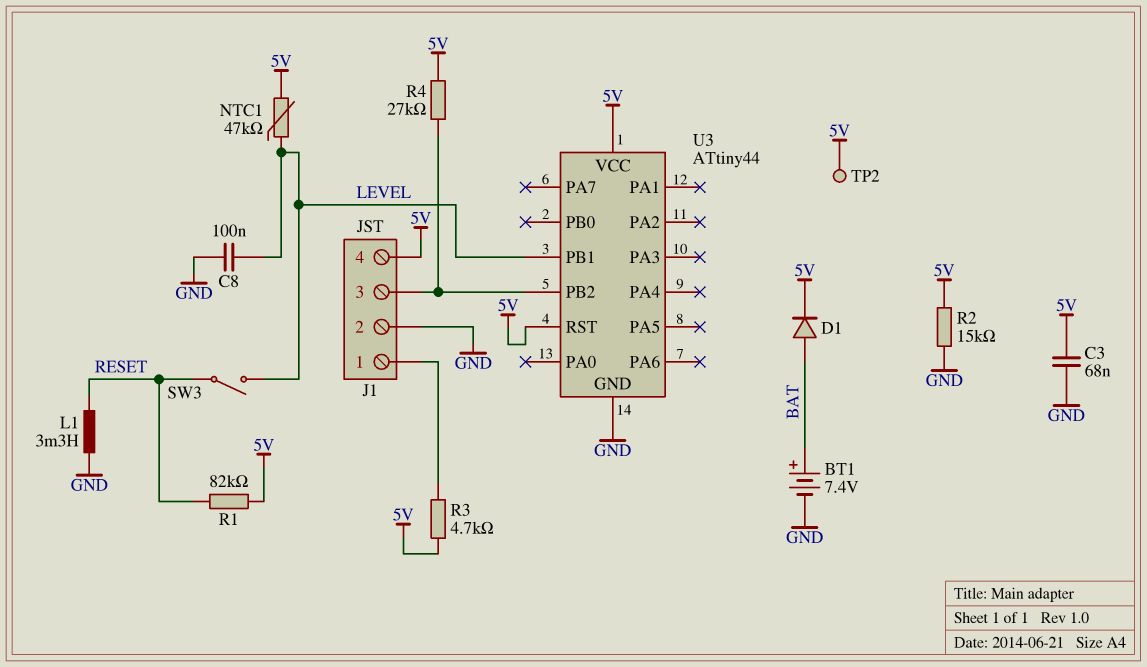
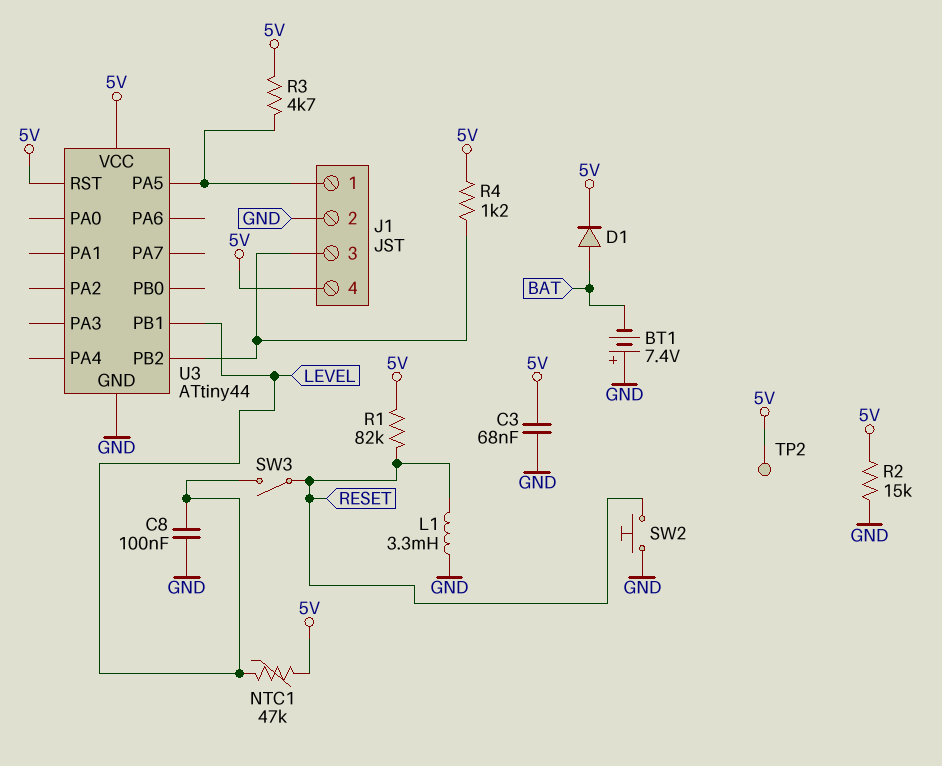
BT1: 7.4V (plus BAT, minus GND) -> 7.4V (plus GND, minus BAT)
R4: 27k (5V, J1/3) -> 1.2k (5V, J1/3)
SW2: none -> button (GND, RESET)
U3 pin PA5: none -> J1/1

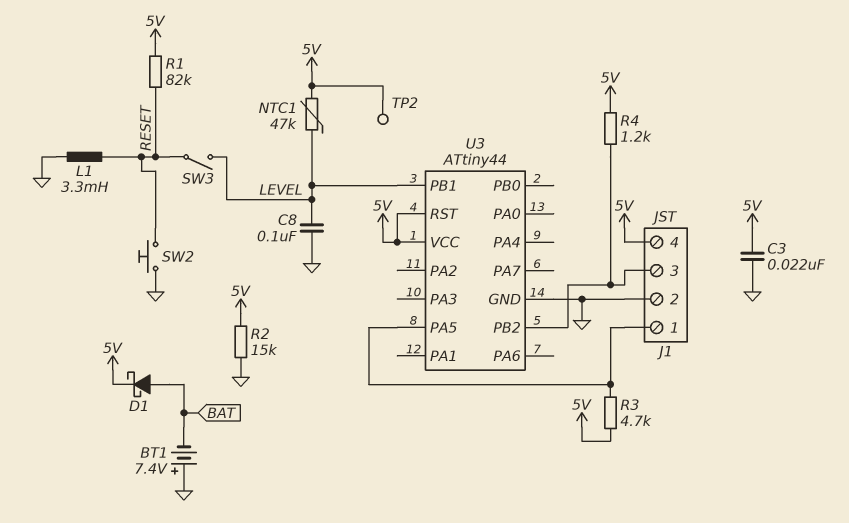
C3: 68nF (5V, GND) -> 22nF (5V, GND)
D1: diode (A BAT, K 5V) -> schottky (A BAT, K 5V)

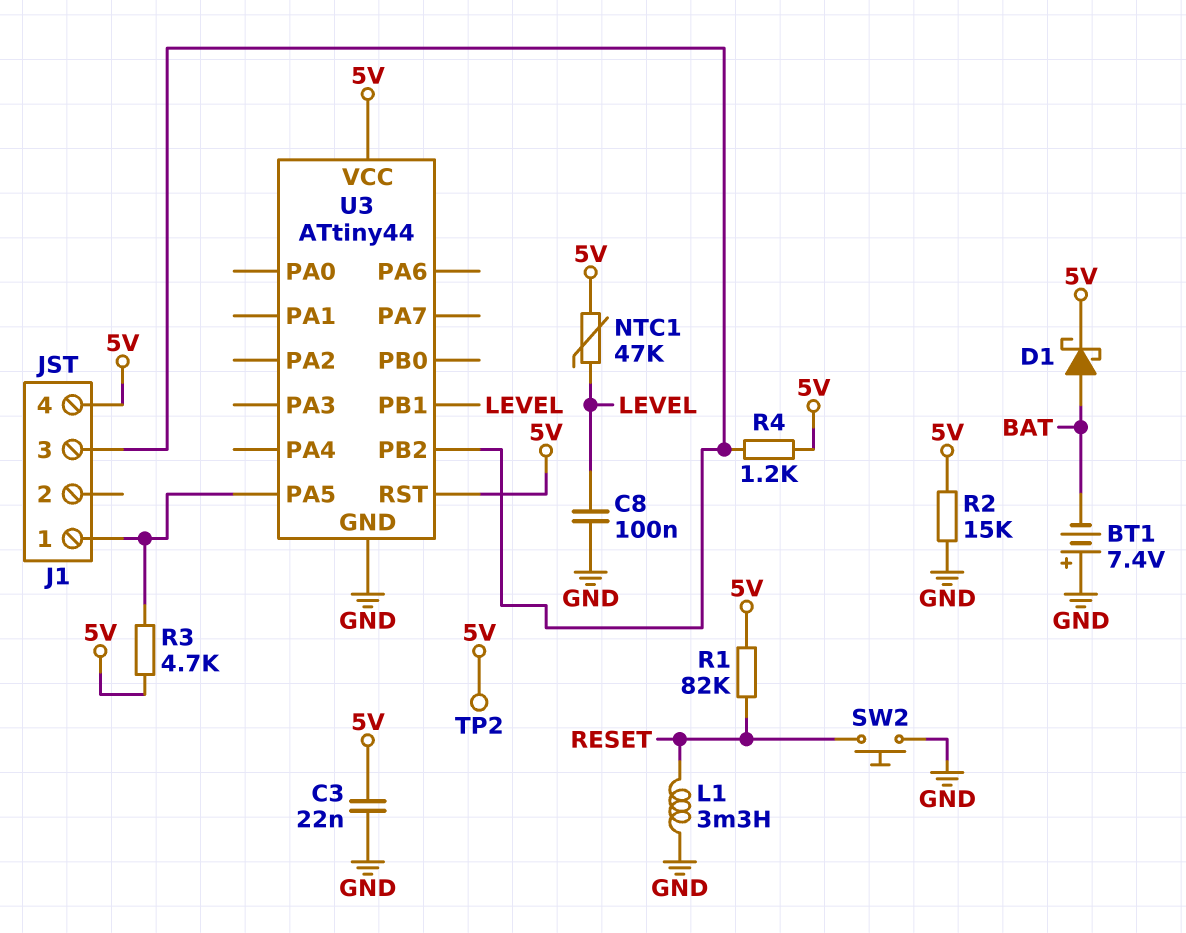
J1 pin 2: GND -> none
SW3: switch (LEVEL, RESET) -> none

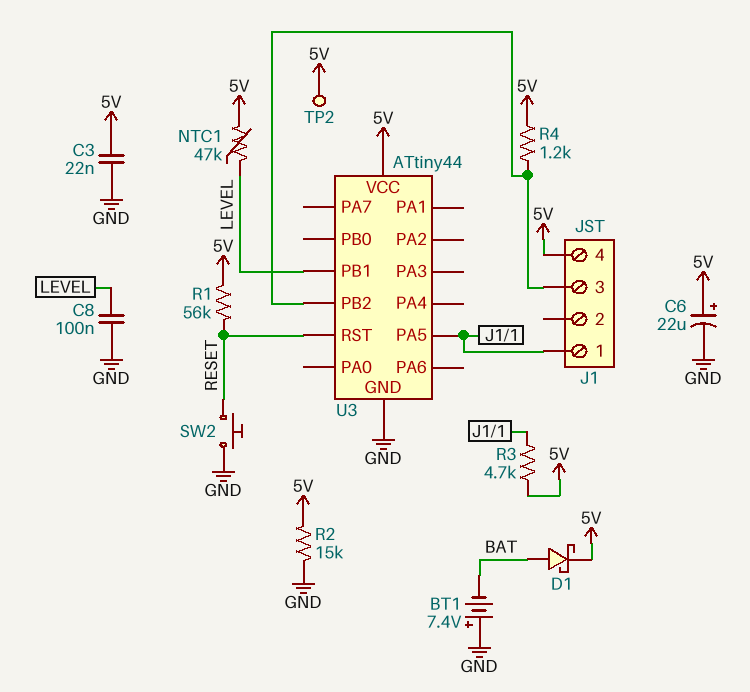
C6: none -> 22uF (plus 5V, minus GND)
L1: 3.3mH (GND, RESET) -> none
R1: 82k (5V, RESET) -> 56k (5V, RESET)
U3 pin RST: 5V -> RESET

